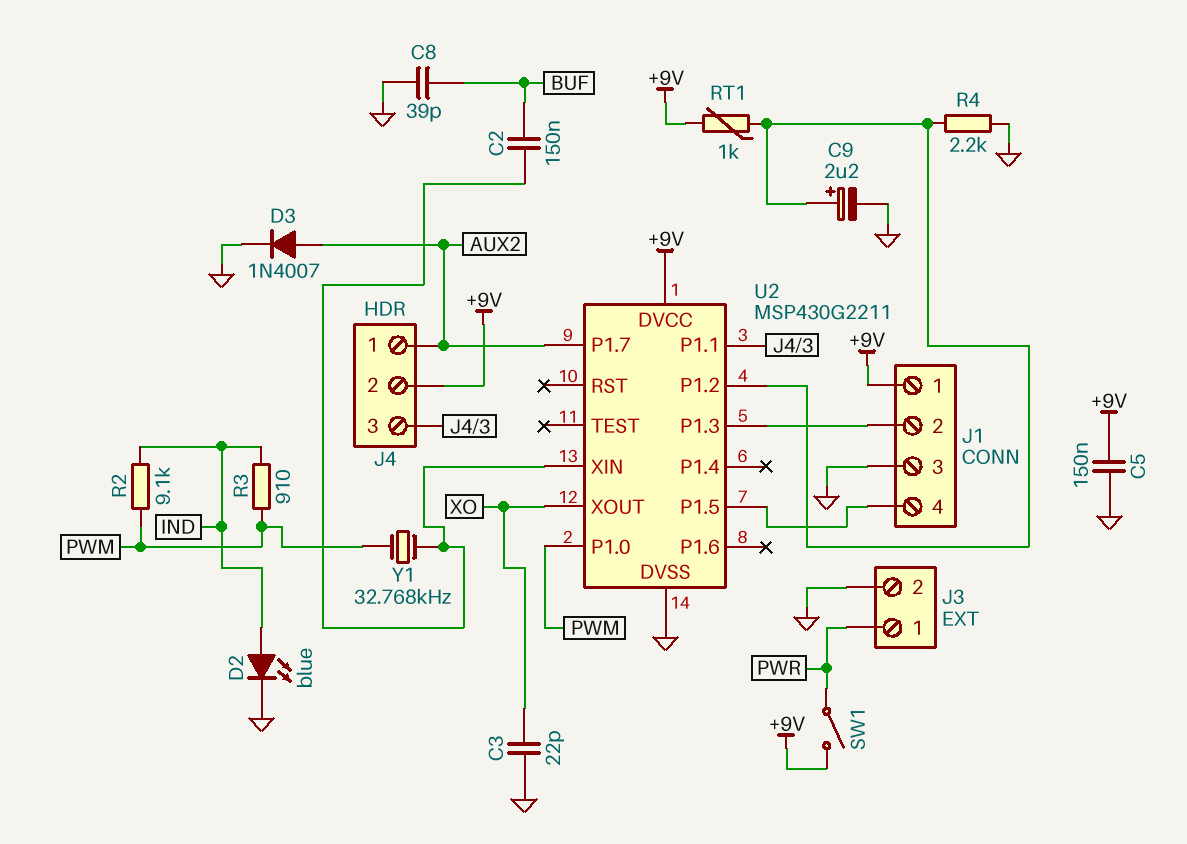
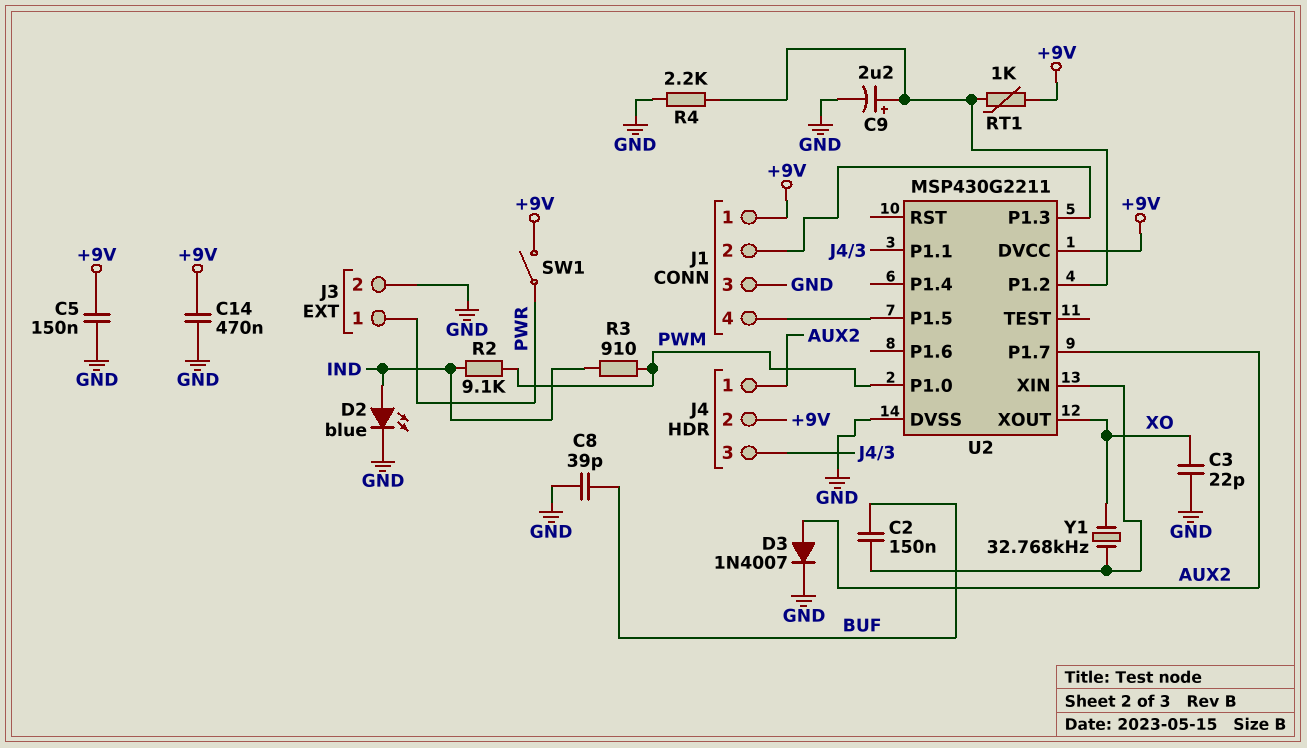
C14: none -> 470nF (+9V, GND)
Y1: 32.768kHz (PWM, U2/XIN) -> 32.768kHz (U2/XIN, XO)

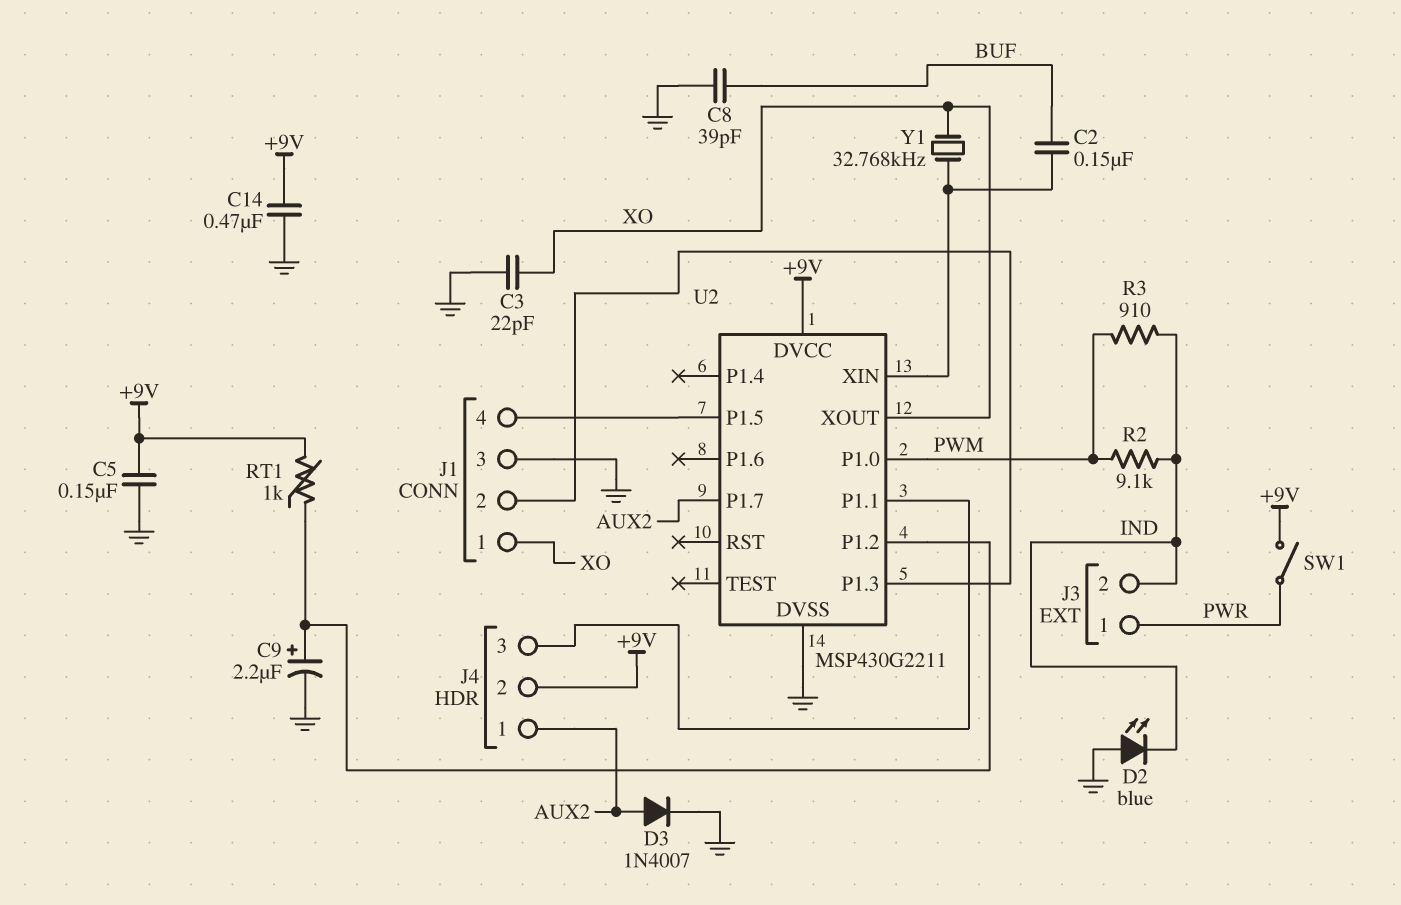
D2: LED blue (A IND, K GND) -> LED blue (A GND, K IND)
J1 pin 1: +9V -> XO
J3 pin 2: GND -> IND
R4: 2.2k (GND, U2/P1.2) -> none

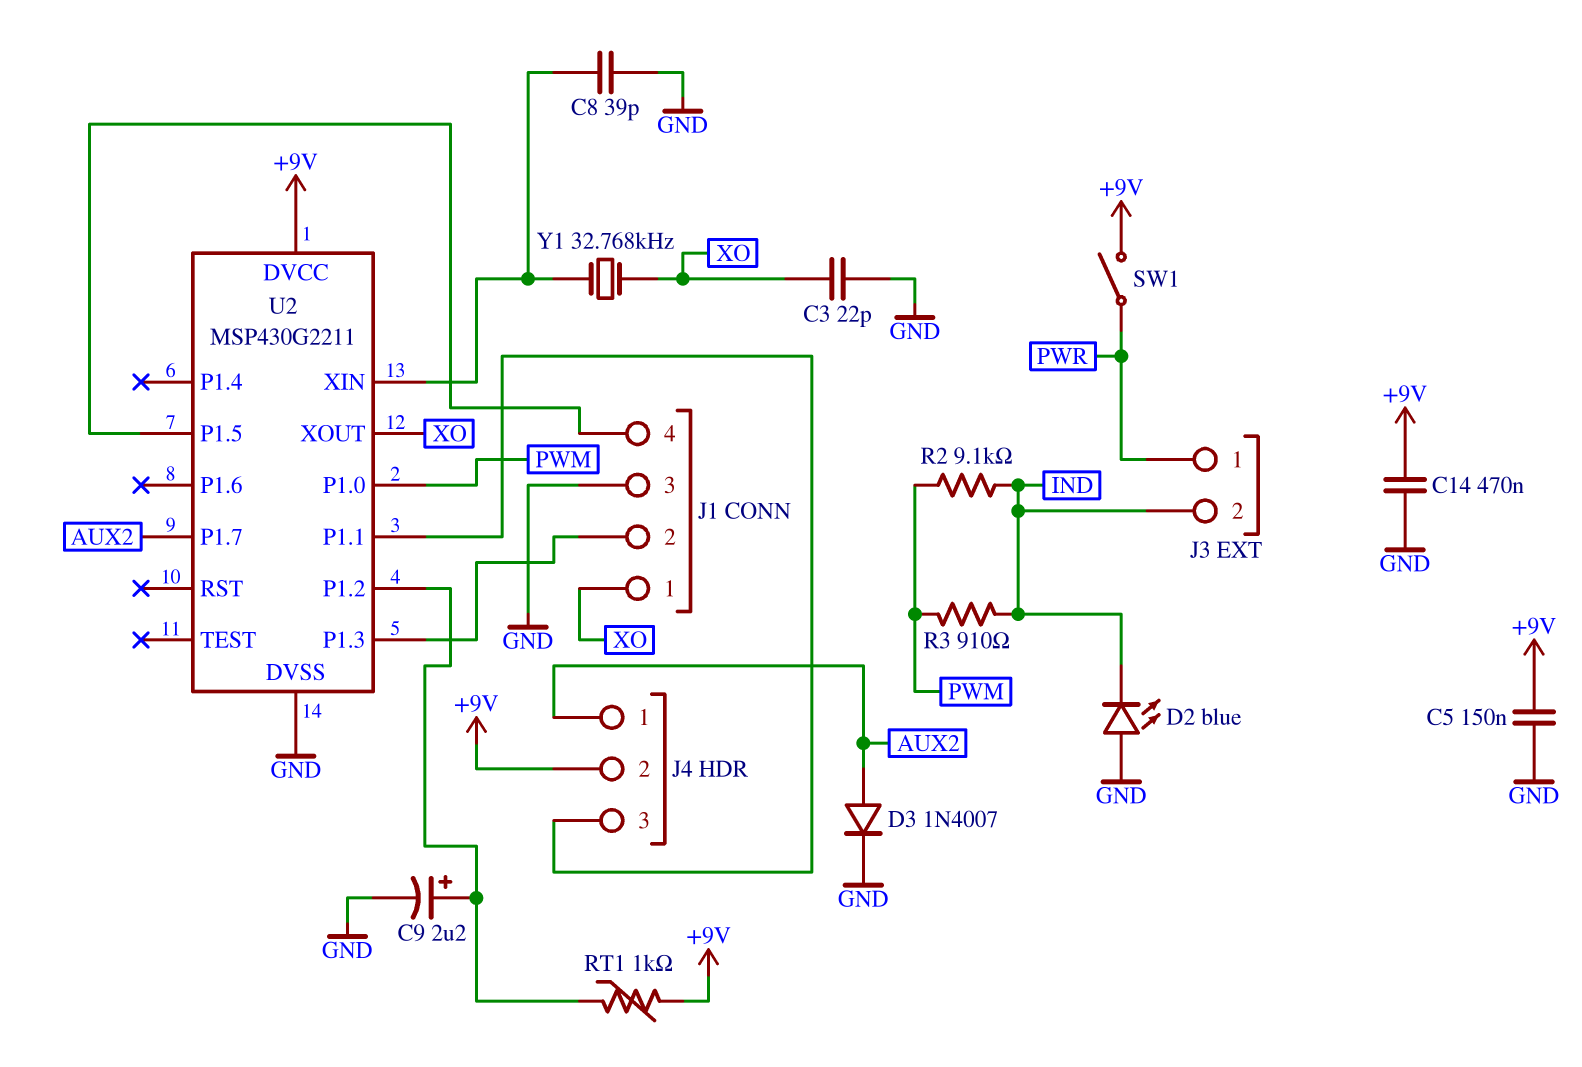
C2: 150nF (BUF, U2/XIN) -> none
C8: 39pF (BUF, GND) -> 39pF (GND, U2/XIN)

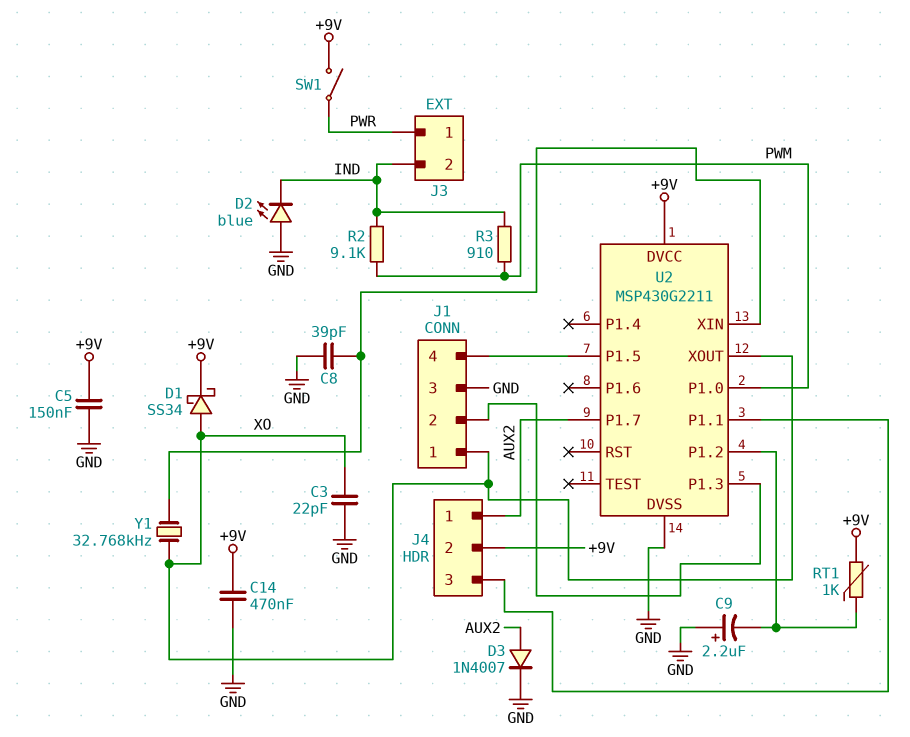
C9: 2.2uF (plus U2/P1.2, minus GND) -> 2.2uF (plus GND, minus U2/P1.2)
D1: none -> schottky SS34 (A XO, K +9V)

